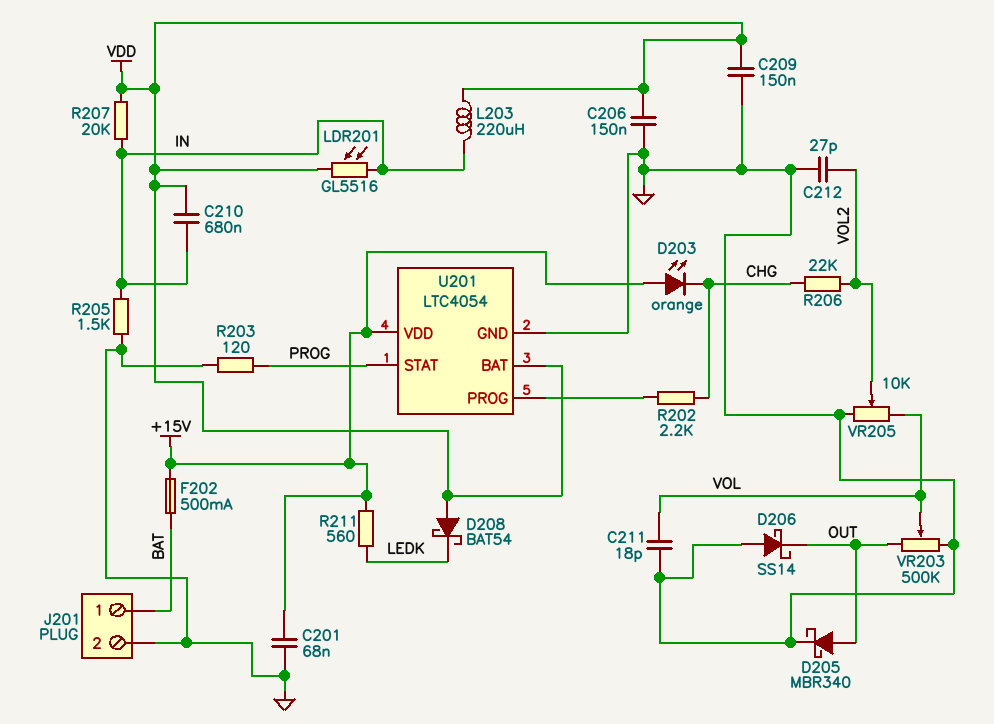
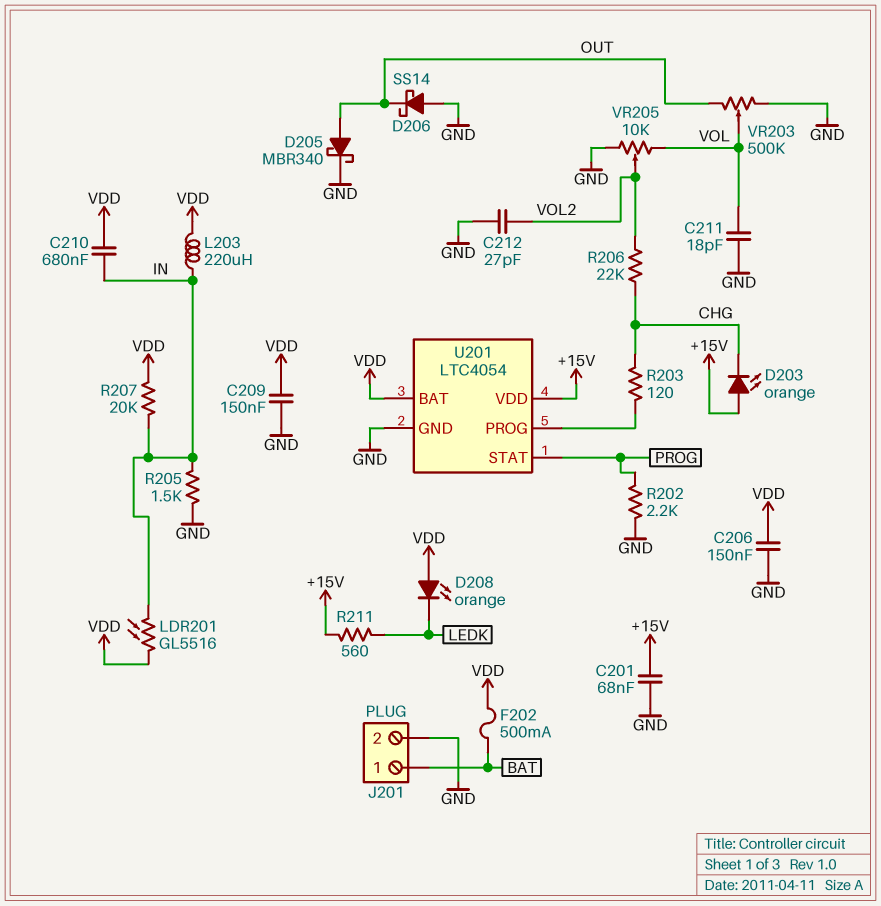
D208: schottky BAT54 (A VDD, K LEDK) -> LED orange (A VDD, K LEDK)
F202: 500mA (+15V, BAT) -> 500mA (BAT, VDD)
R202: 2.2k (CHG, U201/PROG) -> 2.2k (GND, PROG)
R203: 120 (GND, PROG) -> 120 (CHG, U201/PROG)

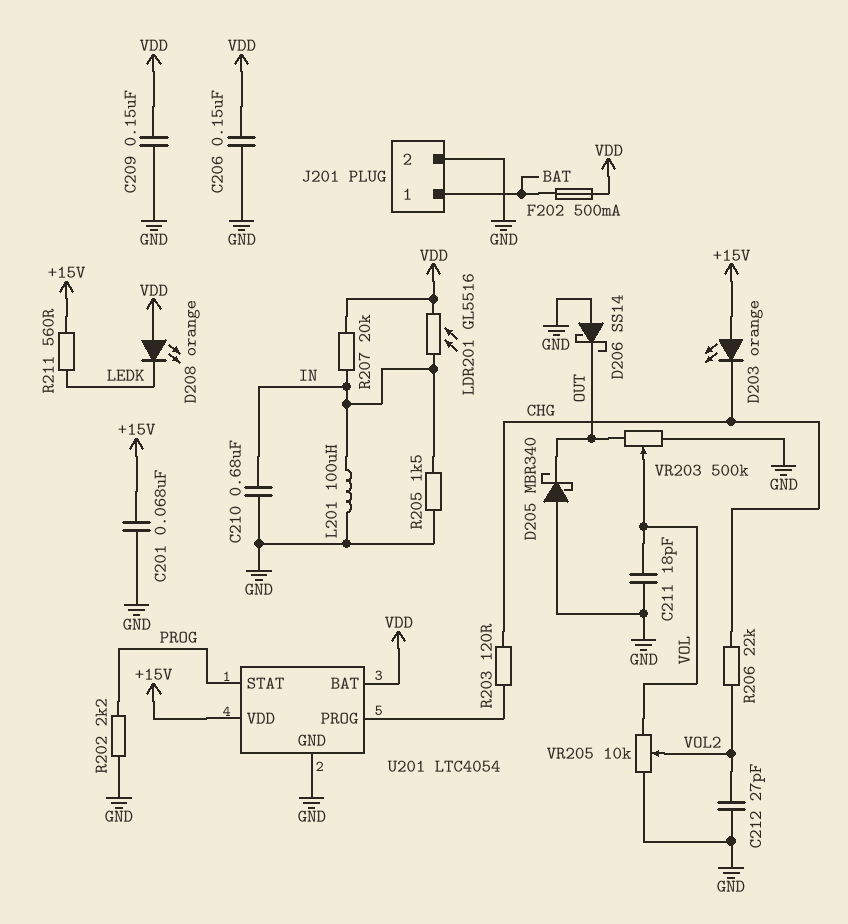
C210: 680nF (IN, VDD) -> 680nF (GND, IN)
D205: schottky MBR340 (A OUT, K GND) -> schottky MBR340 (A GND, K OUT)
L201: none -> 100uH (GND, IN)
L203: 220uH (IN, VDD) -> none

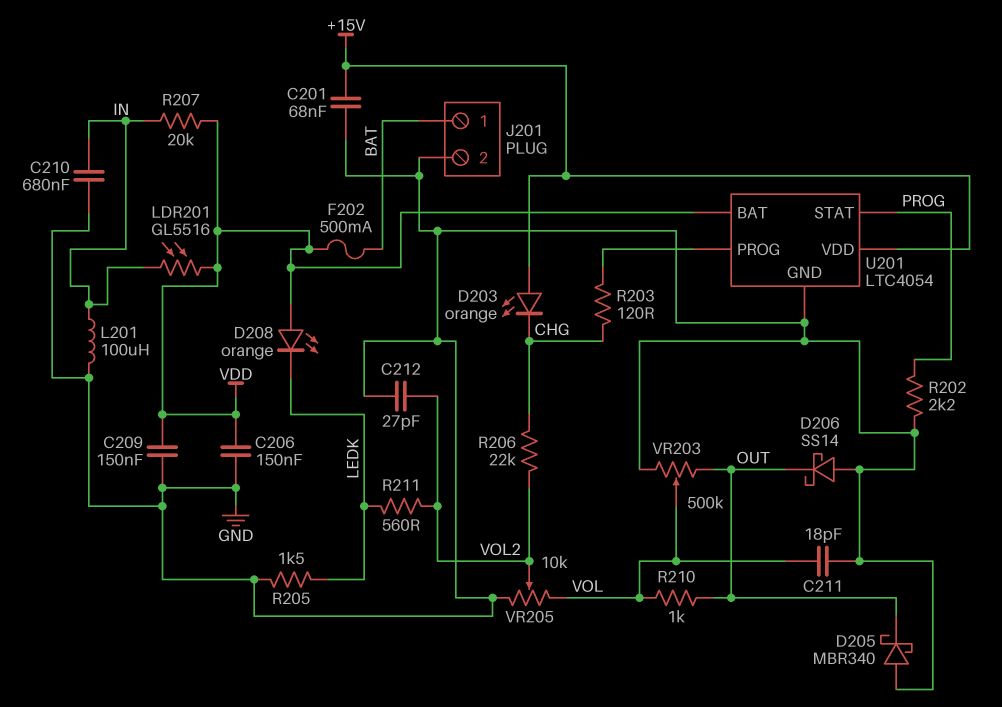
R205: 1.5k (GND, IN) -> 1.5k (GND, LEDK)
R210: none -> 1k (OUT, VOL)
R211: 560 (+15V, LEDK) -> 560 (LEDK, VOL2)

